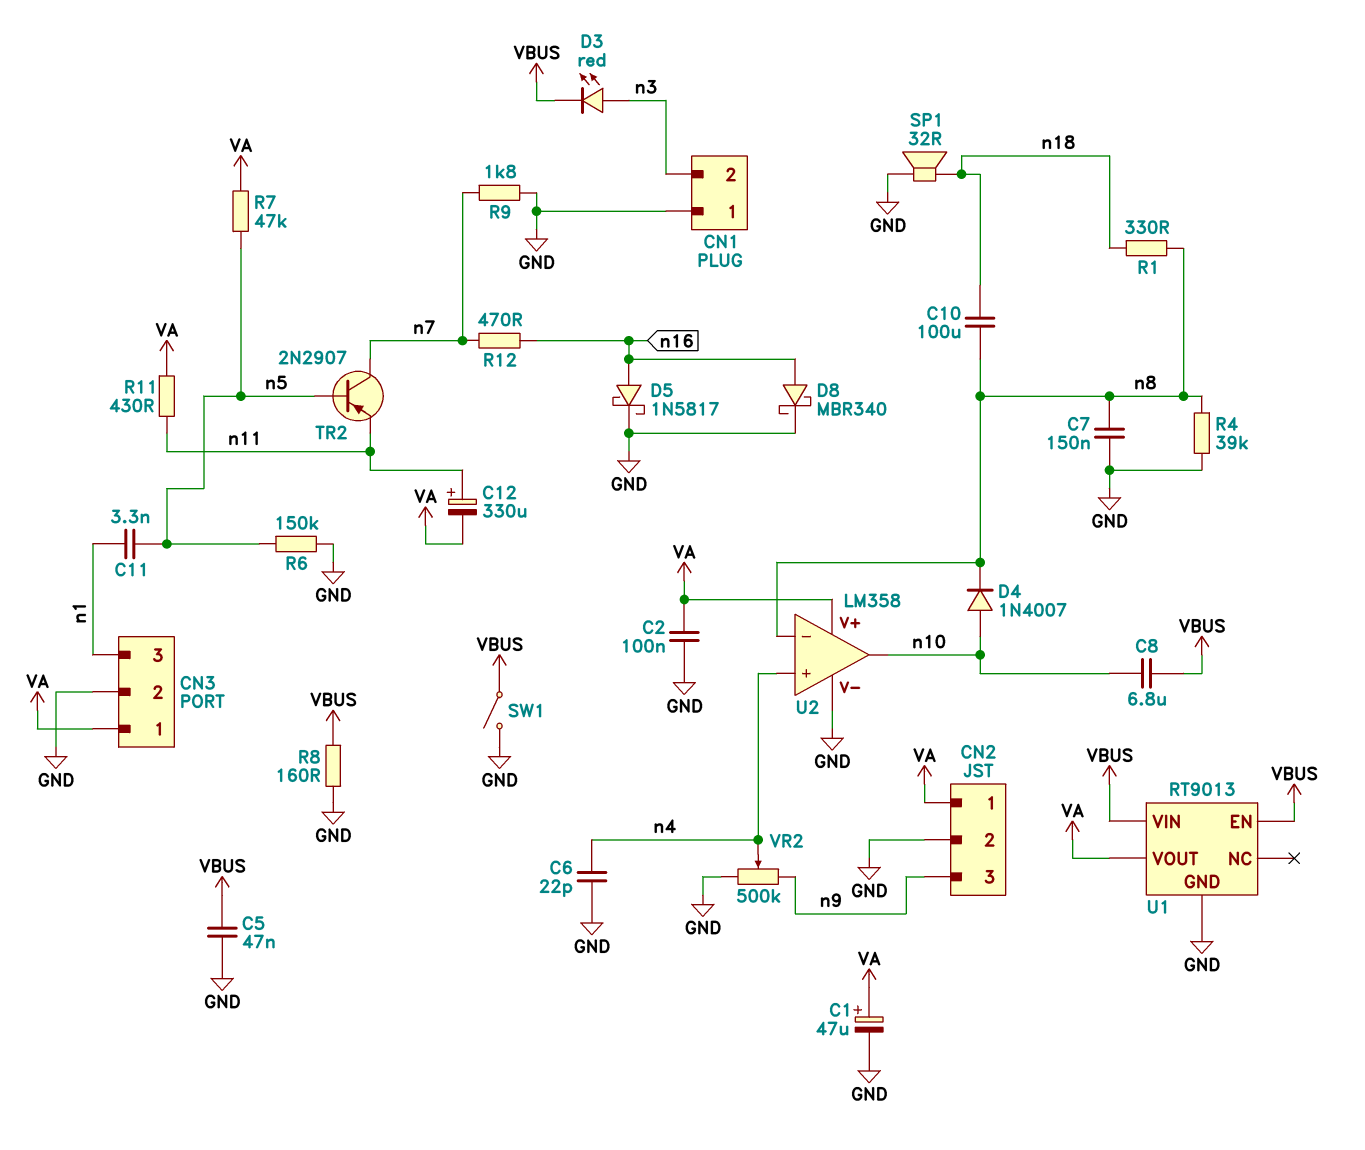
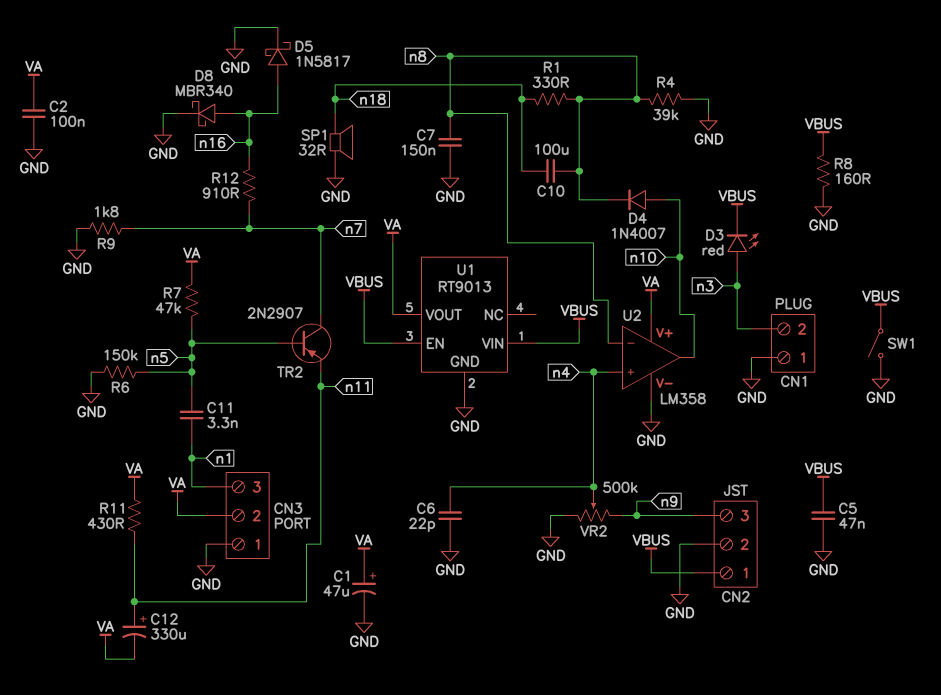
C8: 6.8uF (VBUS, n10) -> none
CN2 pin 1: VA -> VBUS
CN3 pin 1: VA -> GND
CN3 pin 2: GND -> VA
R12: 470 (n7, n16) -> 910 (n7, n16)

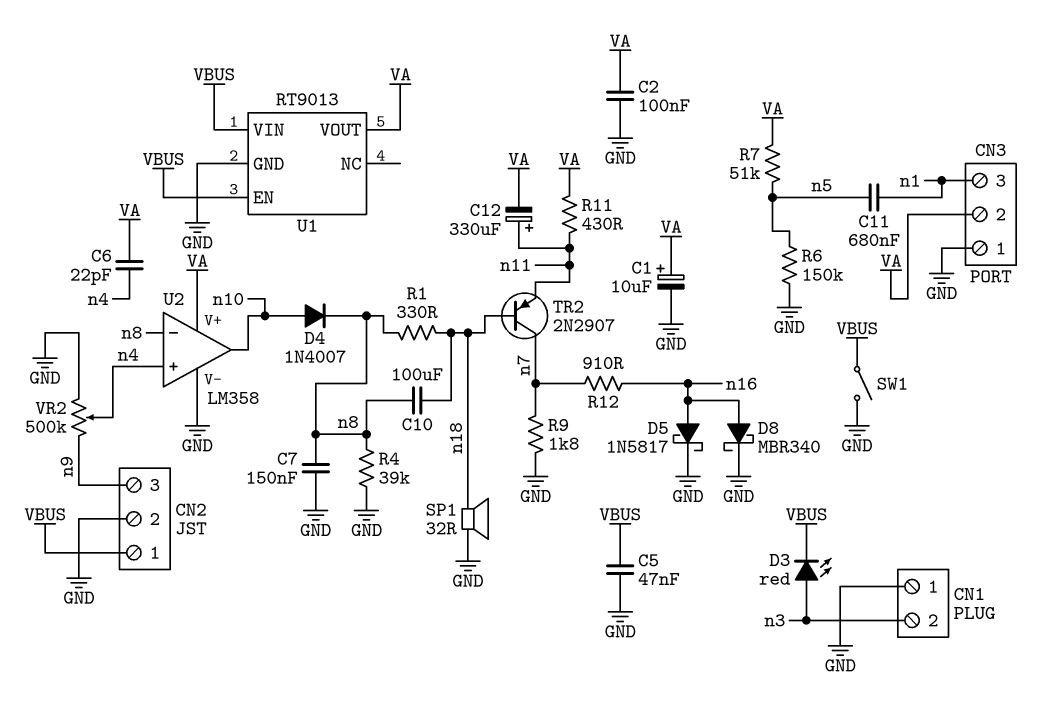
C1: 47uF (plus VA, minus GND) -> 10uF (plus VA, minus GND)
C6: 22pF (GND, n4) -> 22pF (VA, n4)
C11: 3.3nF (n1, n5) -> 680nF (n1, n5)
R7: 47k (VA, n5) -> 51k (VA, n5)
R8: 160 (GND, VBUS) -> none
TR2: PNP 2N2907 (B n5, C n7, E n11) -> PNP 2N2907 (B n18, C n7, E n11)

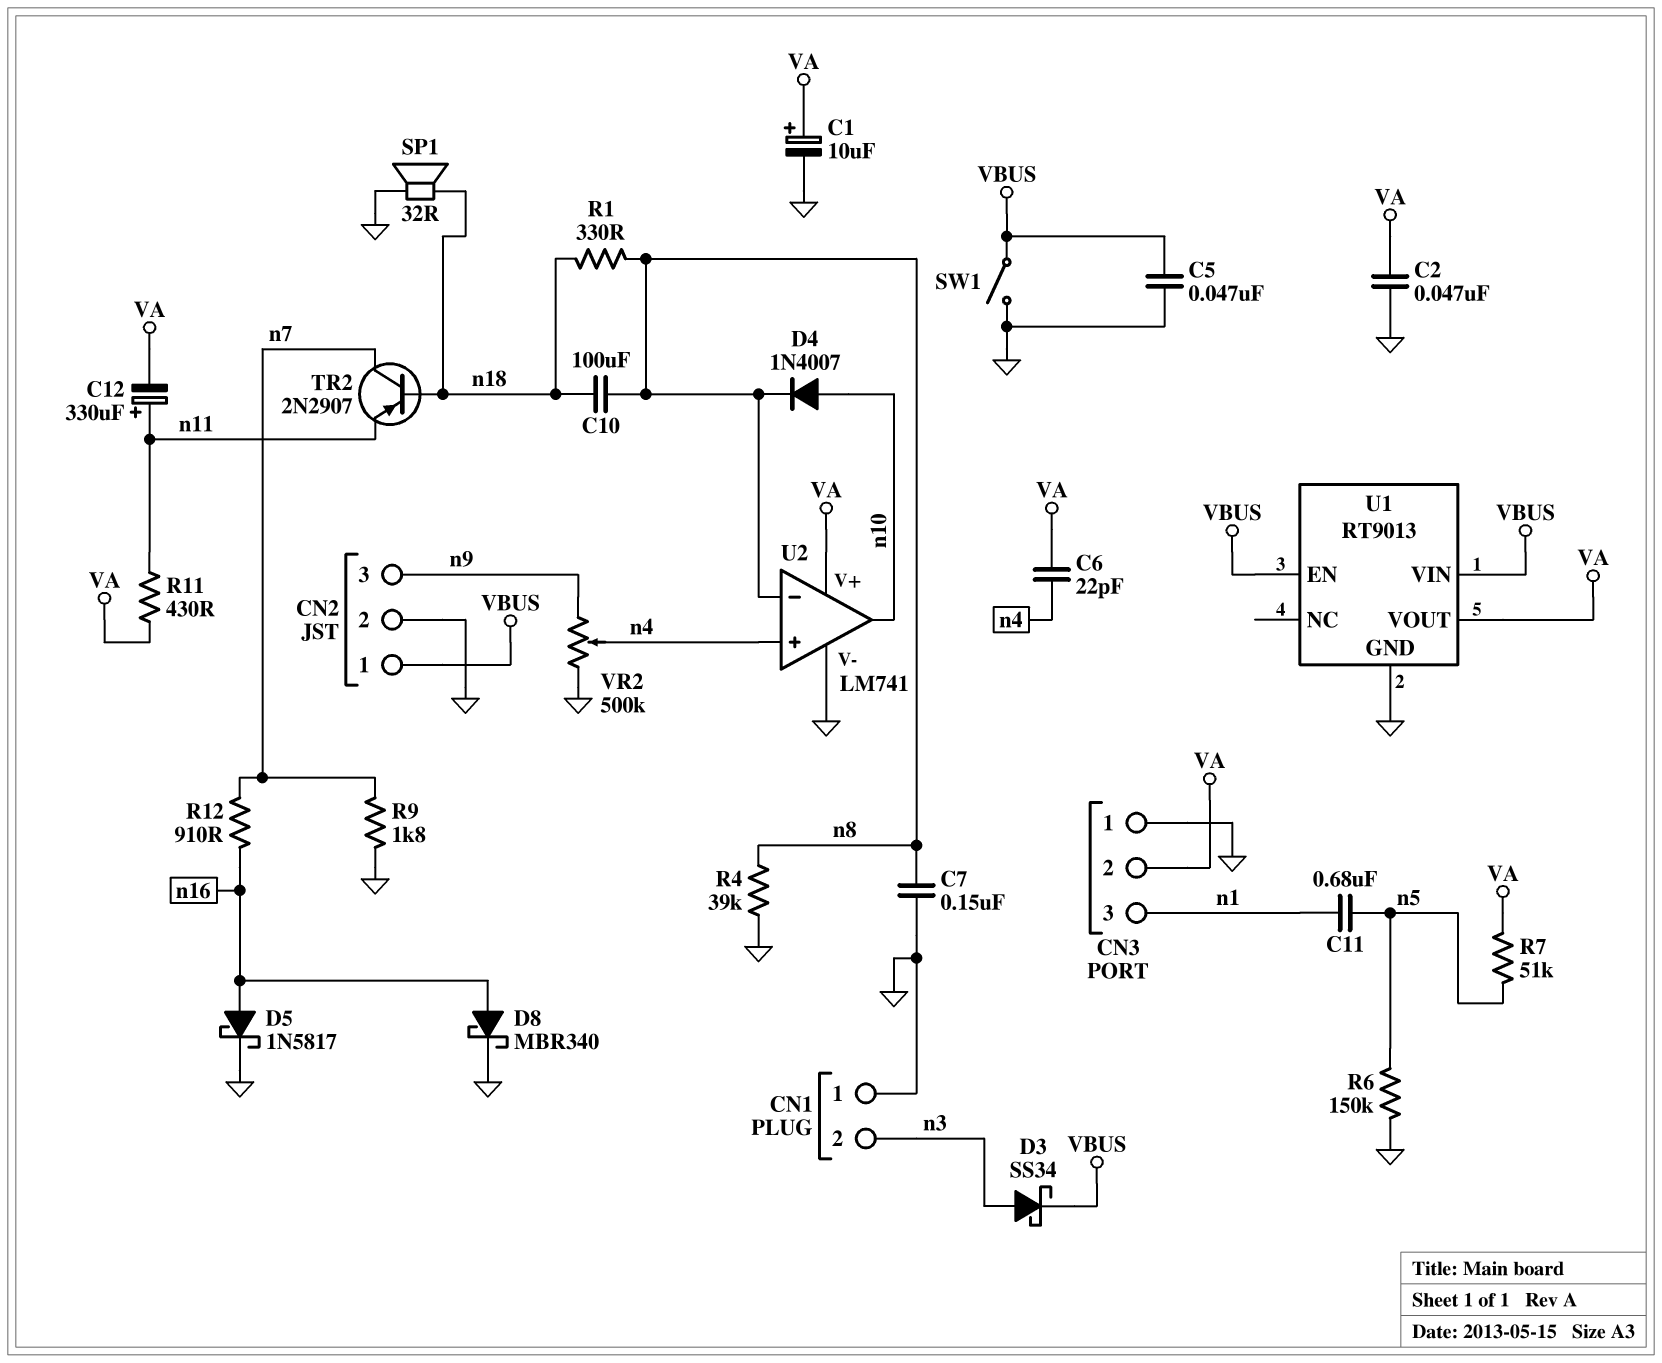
C2: 100nF (GND, VA) -> 47nF (GND, VA)
D3: LED red (A n3, K VBUS) -> schottky SS34 (A n3, K VBUS)
U2: LM358 -> LM741

